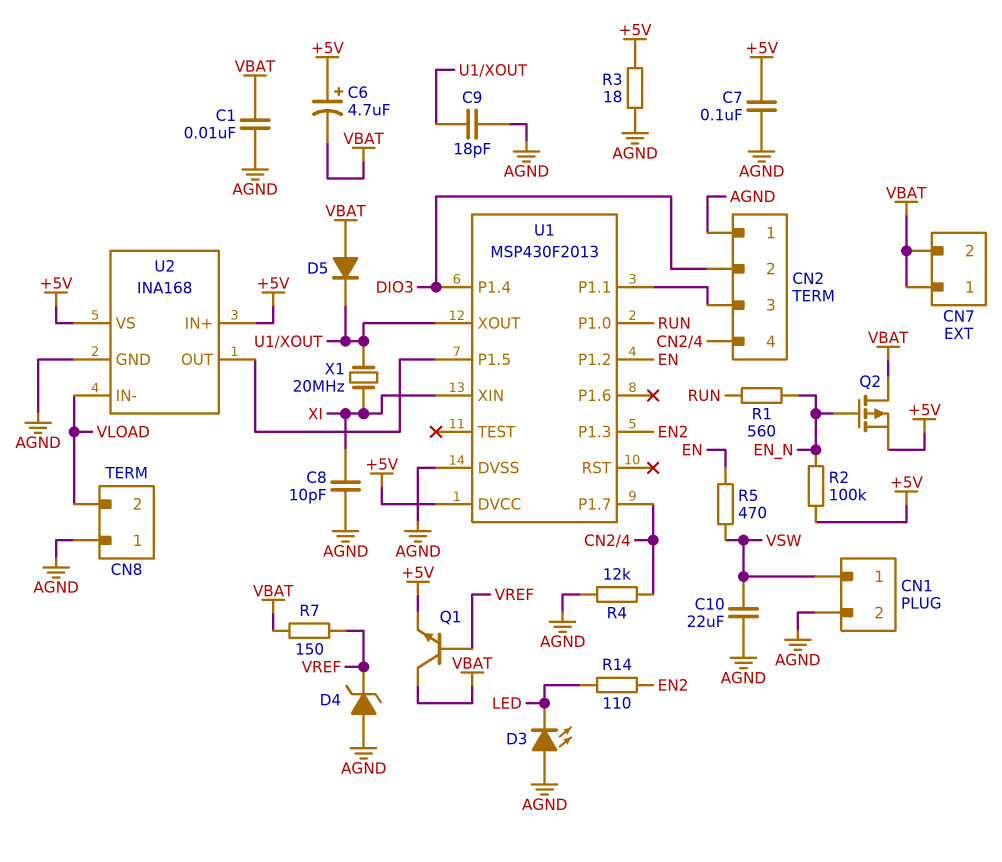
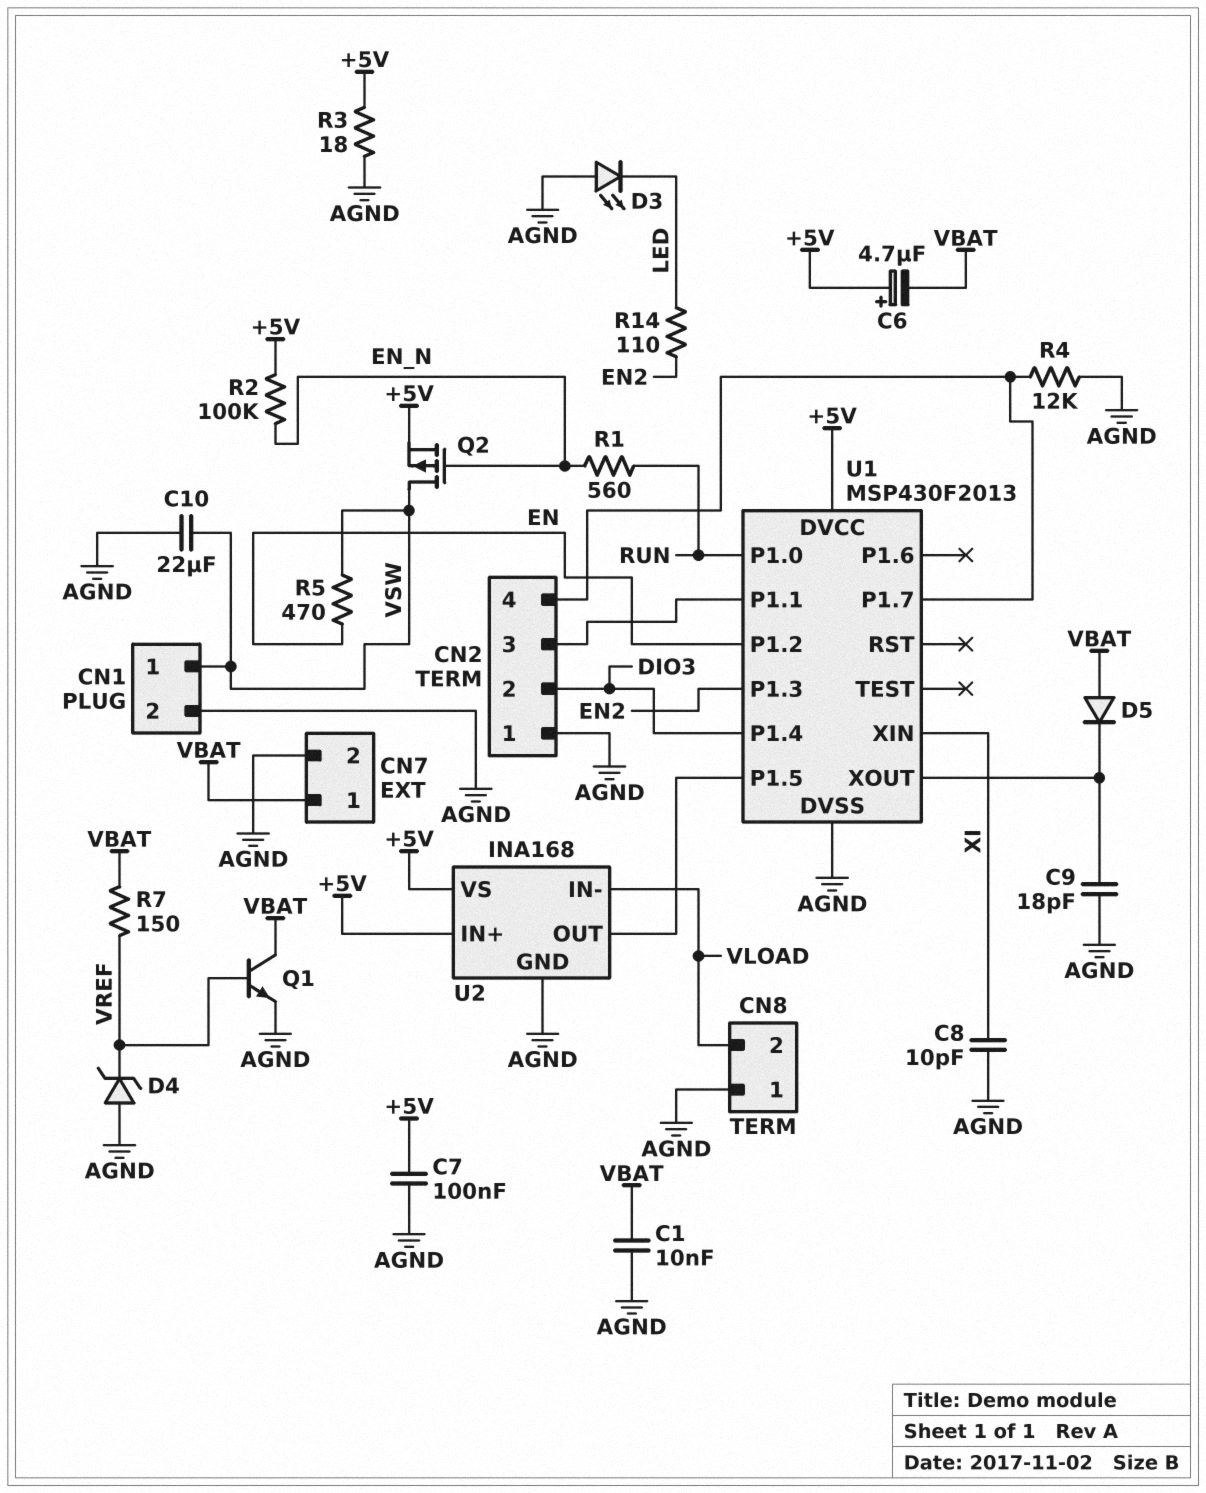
CN7 pin 2: VBAT -> AGND
Q1: NPN (B VREF, C VBAT, E +5V) -> NPN (B VREF, C VBAT, E AGND)
Q2: PMOS (G EN_N, D VBAT, S +5V) -> PMOS (G EN_N, D VSW, S +5V)
X1: 20MHz (U1/XOUT, XI) -> none

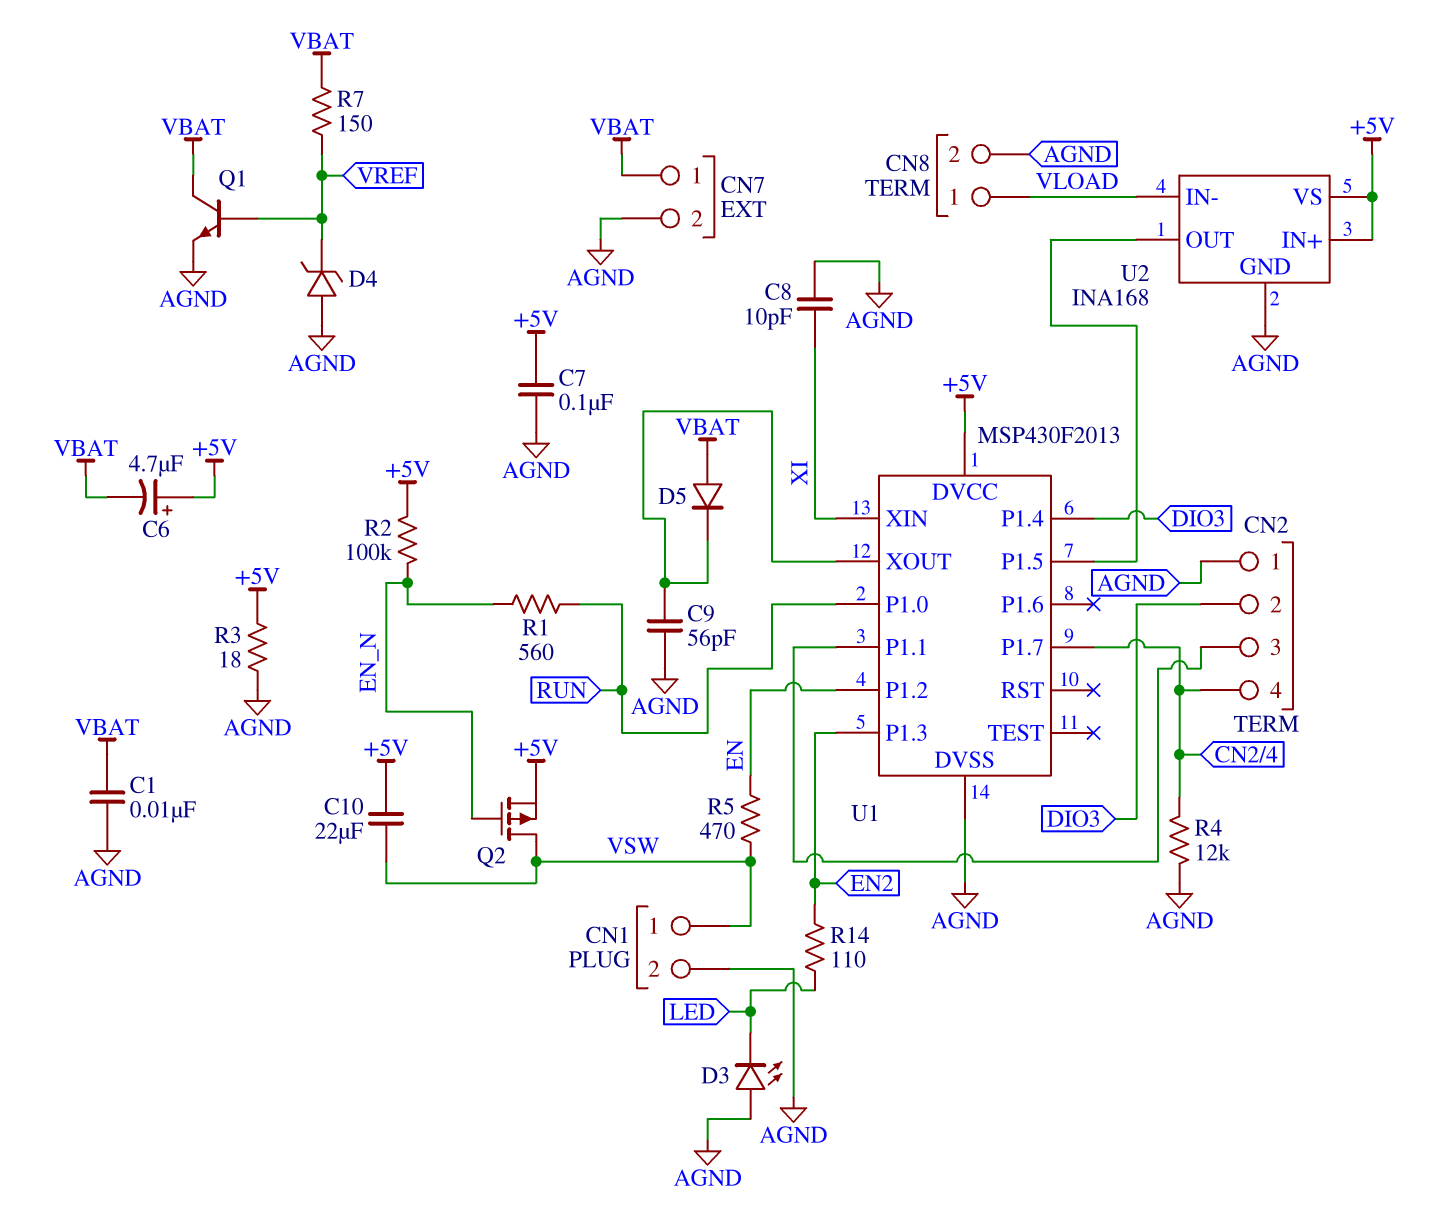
C9: 18pF (AGND, U1/XOUT) -> 56pF (AGND, U1/XOUT)
C10: 22uF (AGND, VSW) -> 22uF (+5V, VSW)
CN8 pin 1: AGND -> VLOAD
CN8 pin 2: VLOAD -> AGND

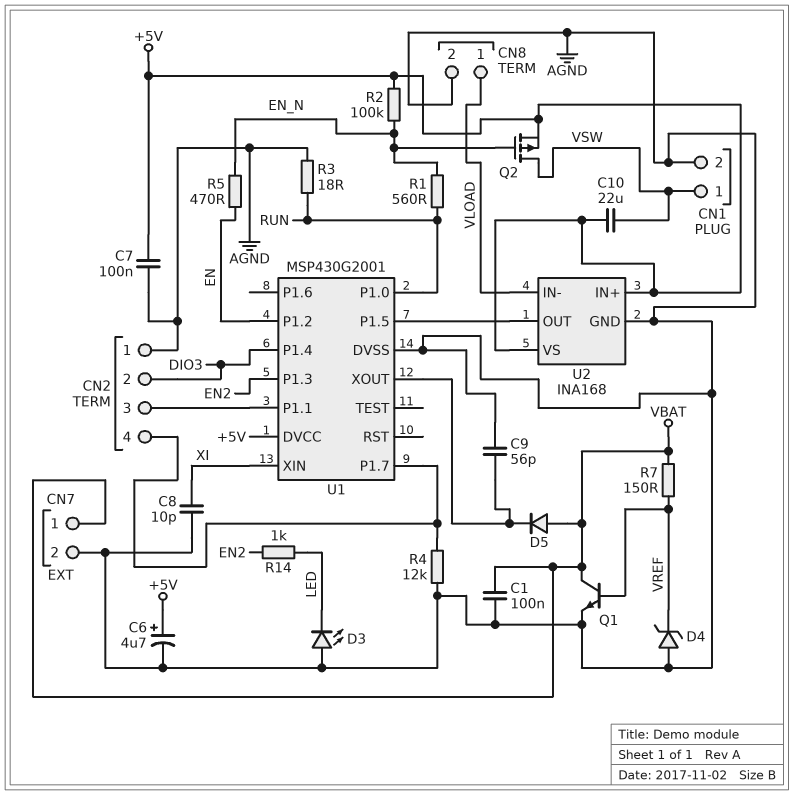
C1: 10nF (AGND, VBAT) -> 100nF (AGND, VBAT)
C6: 4.7uF (plus +5V, minus VBAT) -> 4.7uF (plus +5V, minus AGND)
R3: 18 (+5V, AGND) -> 18 (AGND, RUN)
R5: 470 (EN, VSW) -> 470 (EN, EN_N)
R14: 110 (EN2, LED) -> 1k (EN2, LED)
U1: MSP430F2013 -> MSP430G2001

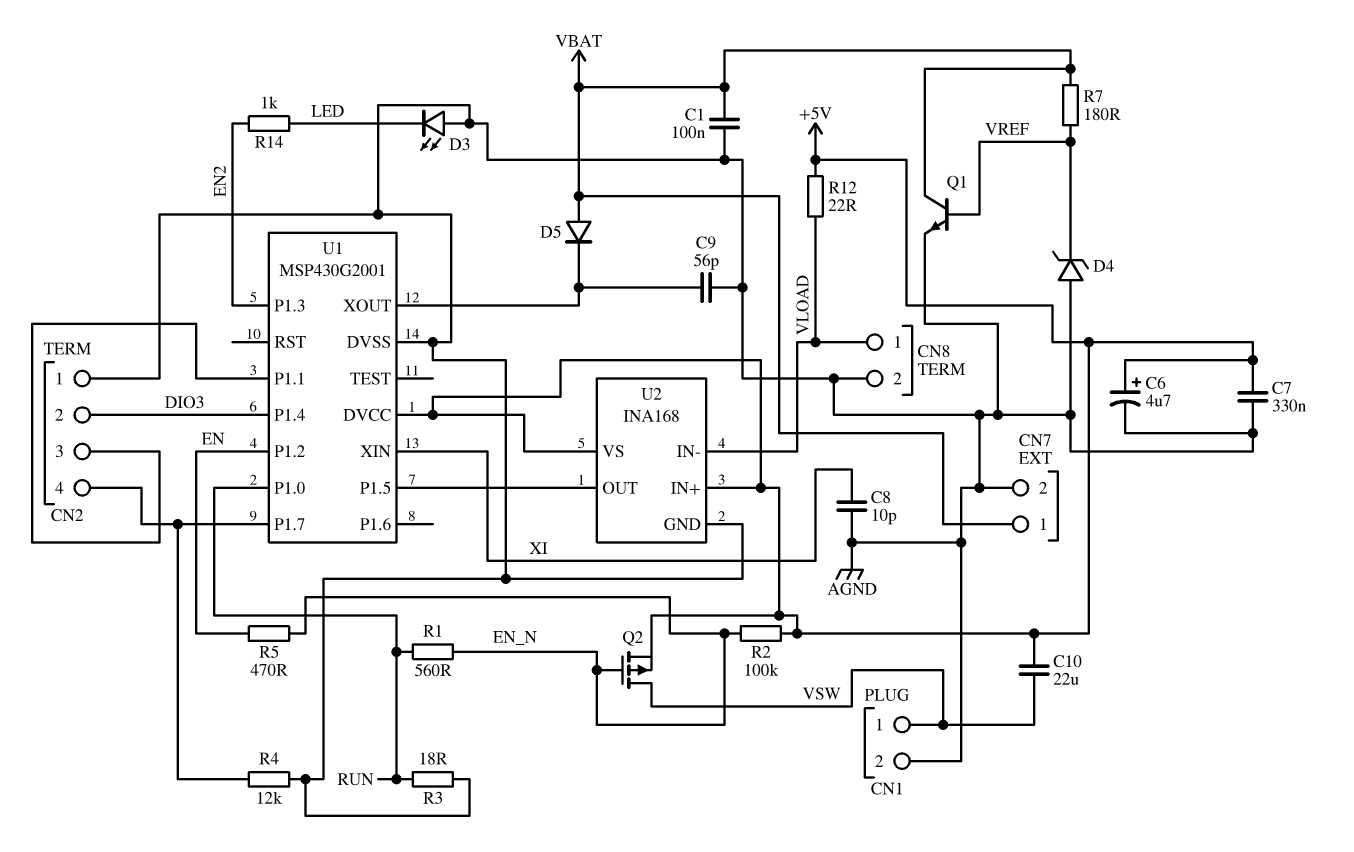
C7: 100nF (+5V, AGND) -> 330nF (+5V, AGND)
R7: 150 (VBAT, VREF) -> 180 (VBAT, VREF)
R12: none -> 22 (+5V, VLOAD)

